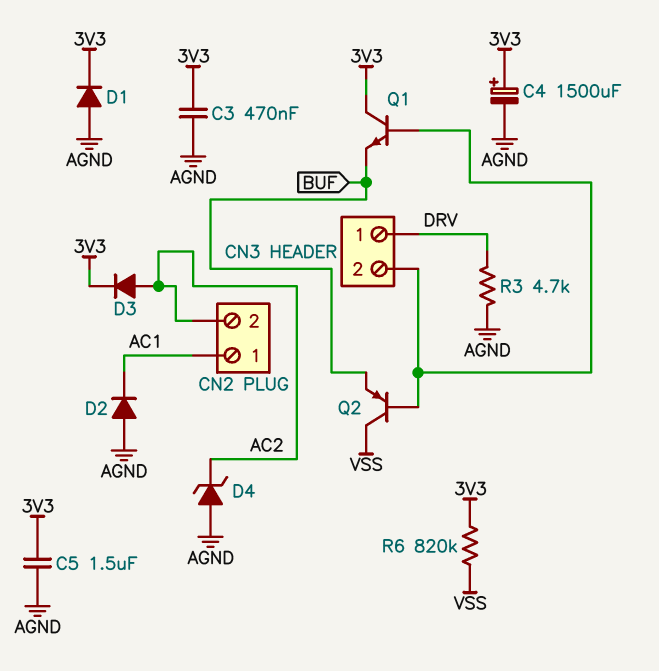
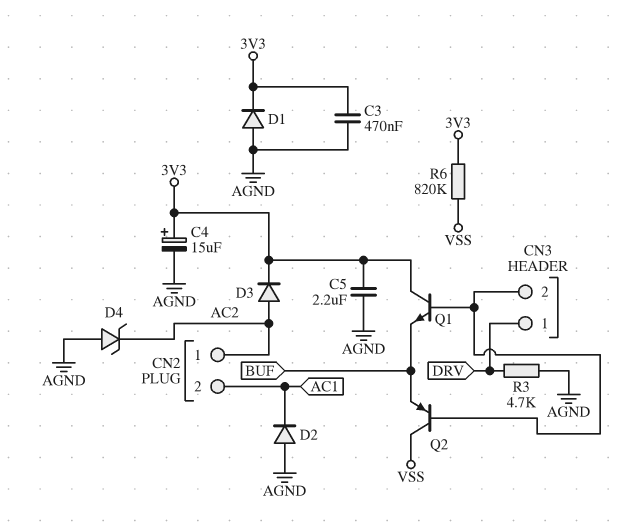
C4: 1500uF (plus 3V3, minus AGND) -> 15uF (plus 3V3, minus AGND)
C5: 1.5uF (3V3, AGND) -> 2.2uF (3V3, AGND)
CN2 pin 1: AC1 -> AC2
CN2 pin 2: AC2 -> AC1

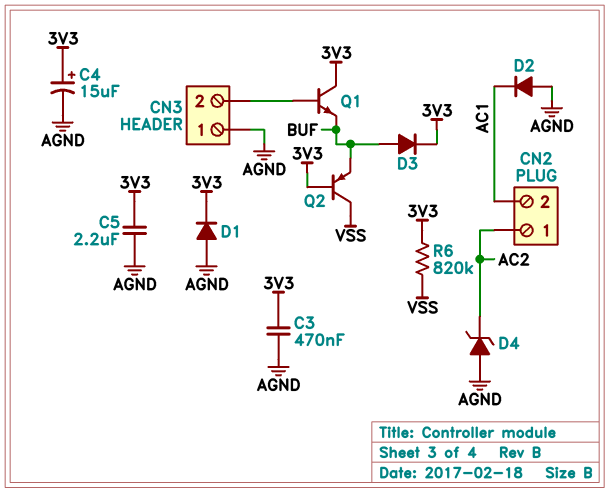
CN3 pin 1: DRV -> AGND
D3: diode (A AC2, K 3V3) -> diode (A BUF, K 3V3)
Q2: PNP (B CN3/2, C VSS, E BUF) -> PNP (B 3V3, C VSS, E BUF)
R3: 4.7k (AGND, DRV) -> none

